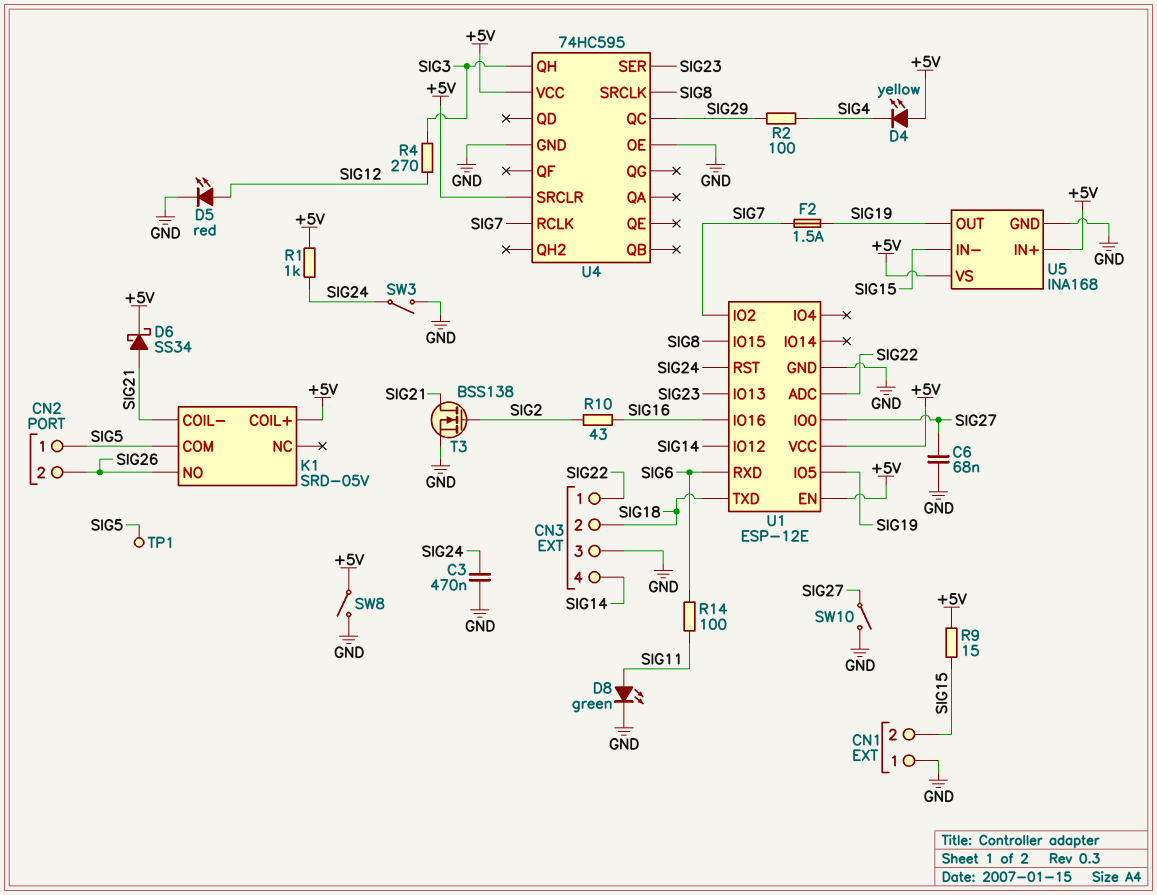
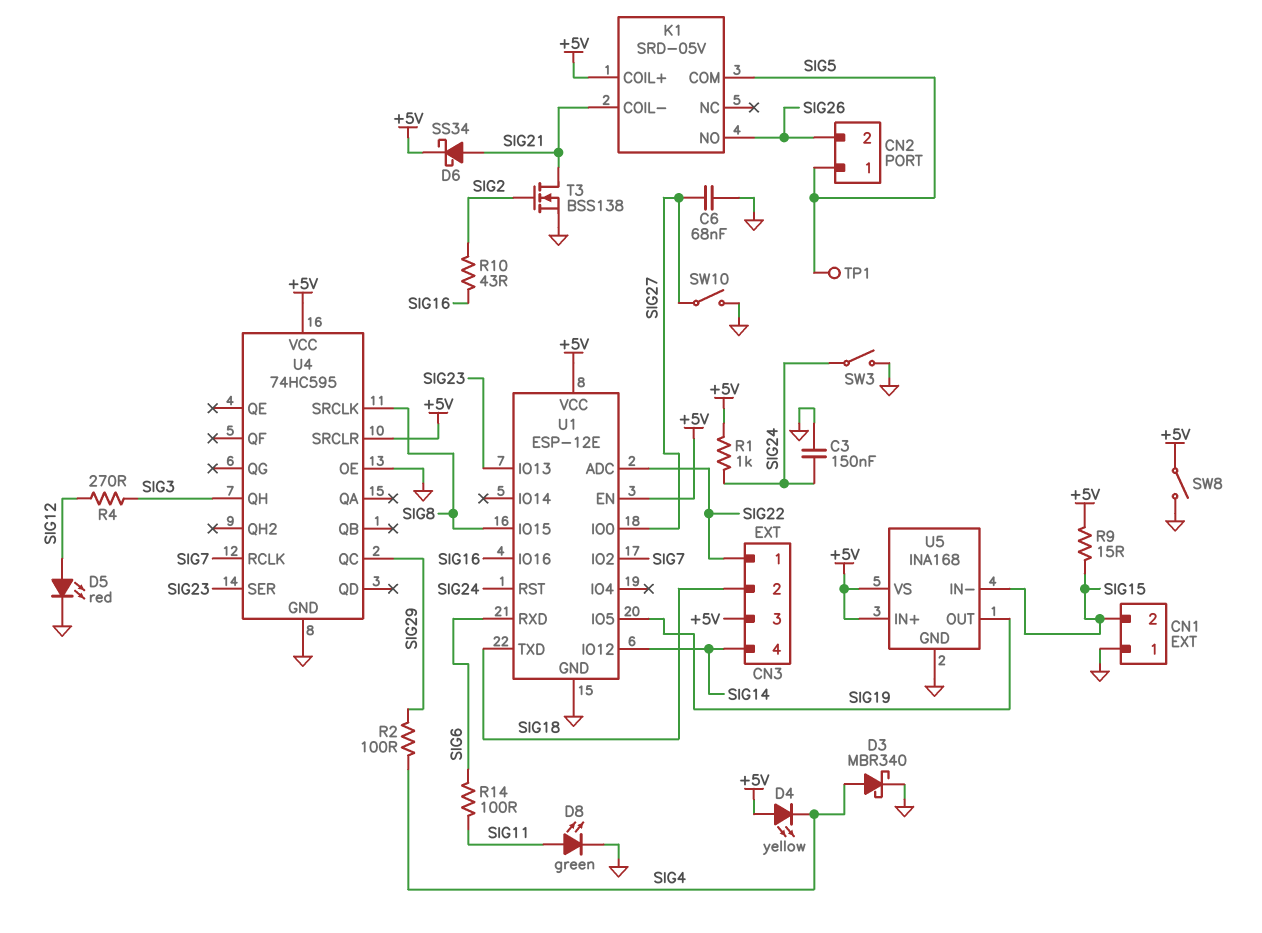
C3: 470nF (GND, SIG24) -> 150nF (GND, SIG24)
CN3 pin 3: GND -> +5V
D3: none -> schottky MBR340 (A SIG4, K GND)
F2: 1.5A (SIG7, SIG19) -> none

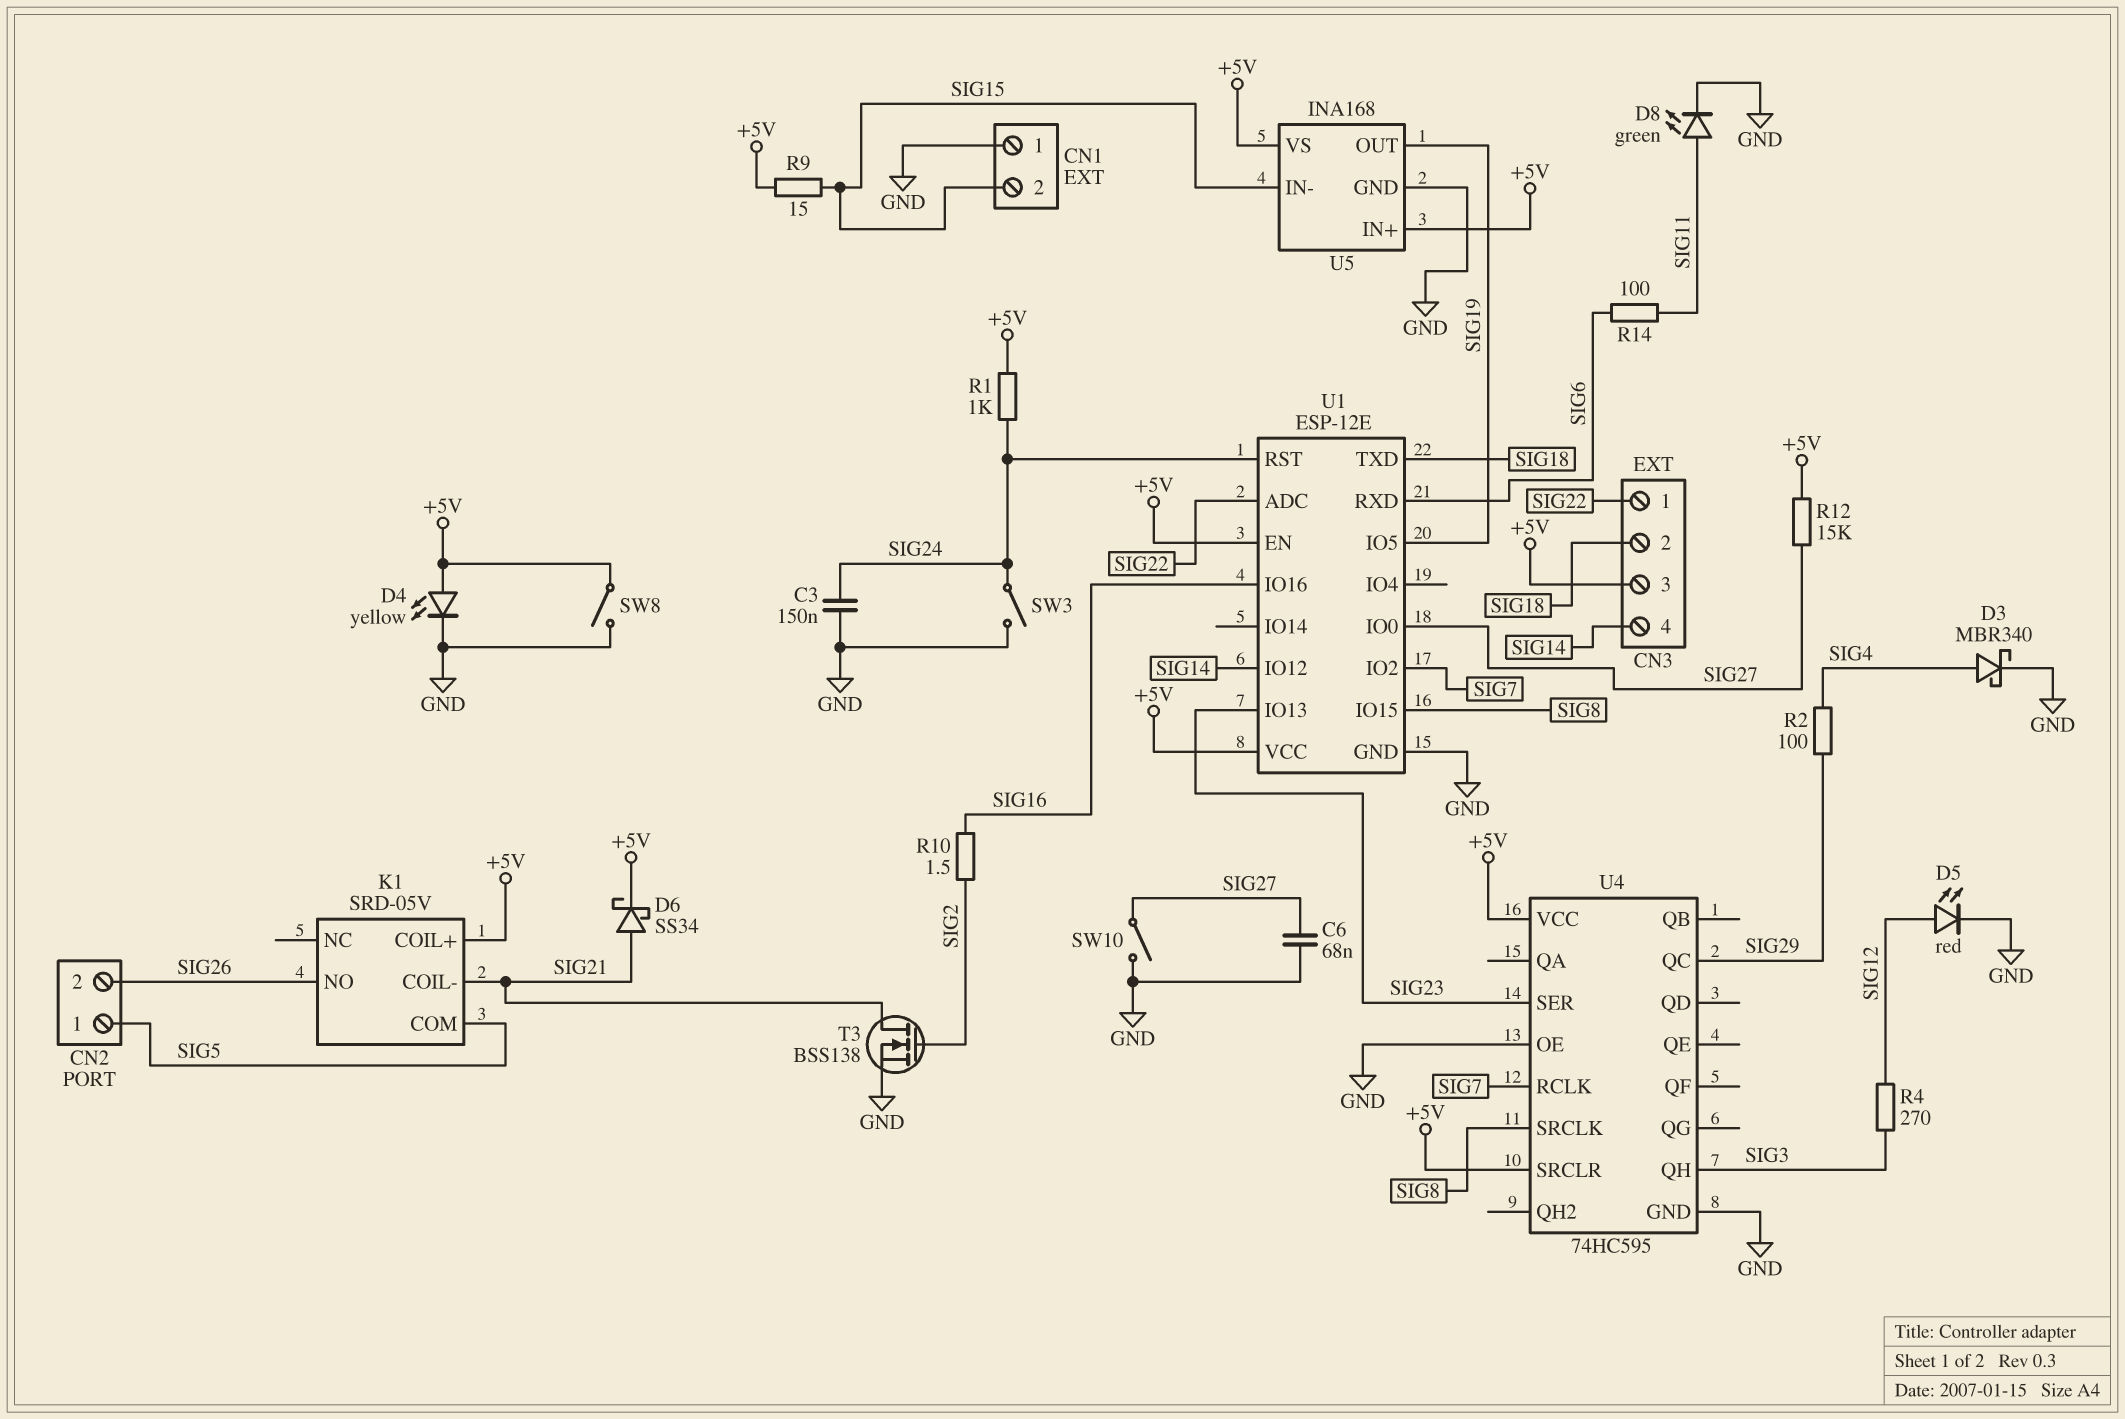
D4: LED yellow (A +5V, K SIG4) -> LED yellow (A +5V, K GND)
R10: 43 (SIG2, SIG16) -> 1.5 (SIG2, SIG16)
R12: none -> 15k (+5V, SIG27)
TP1: test point (SIG5) -> none

